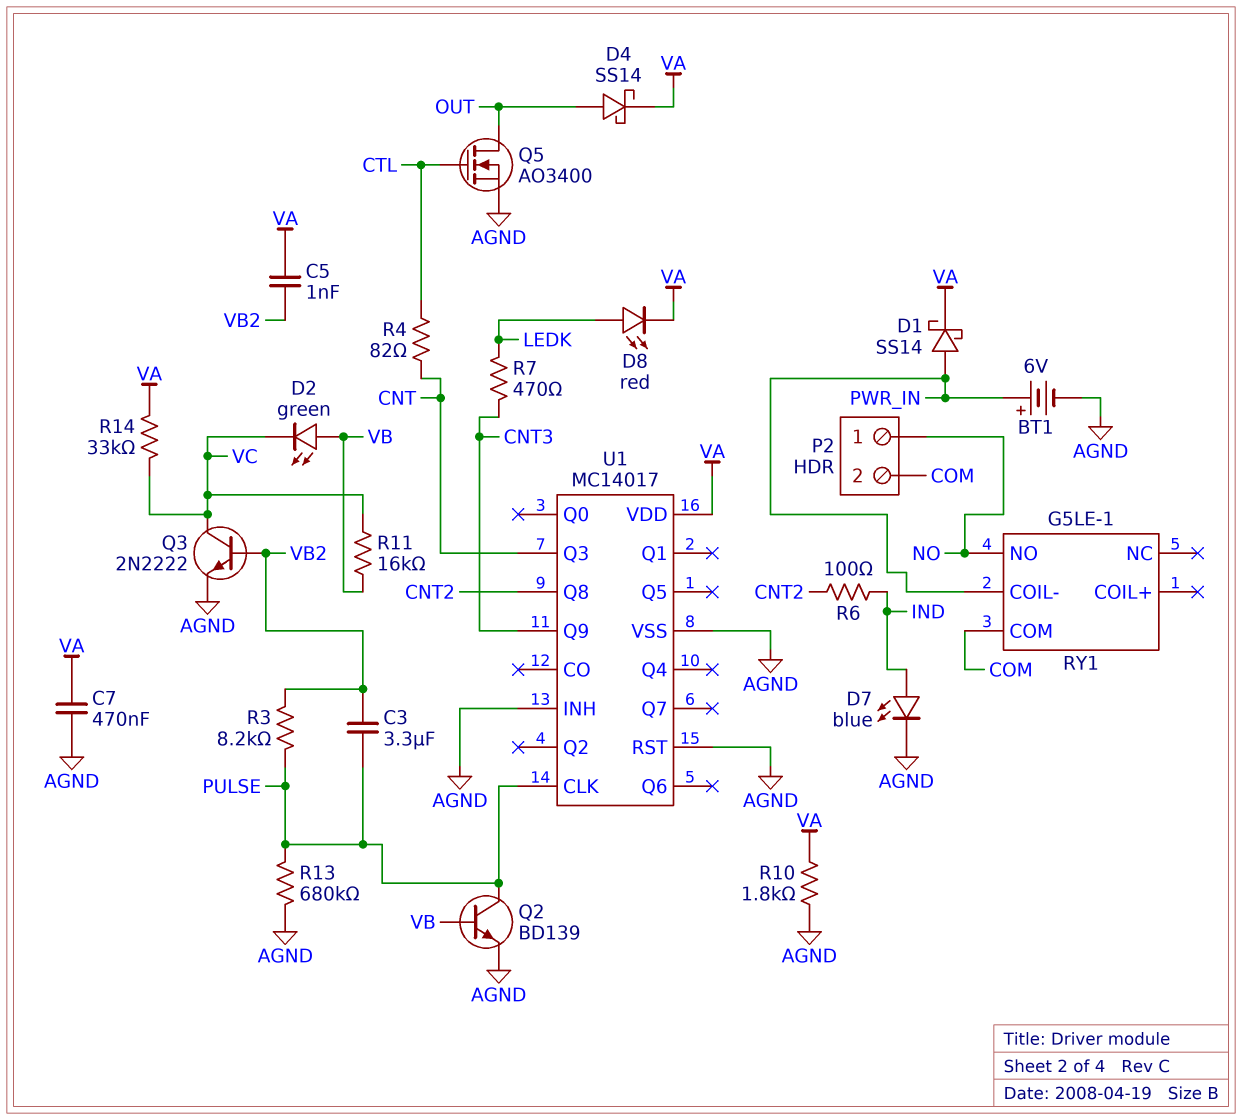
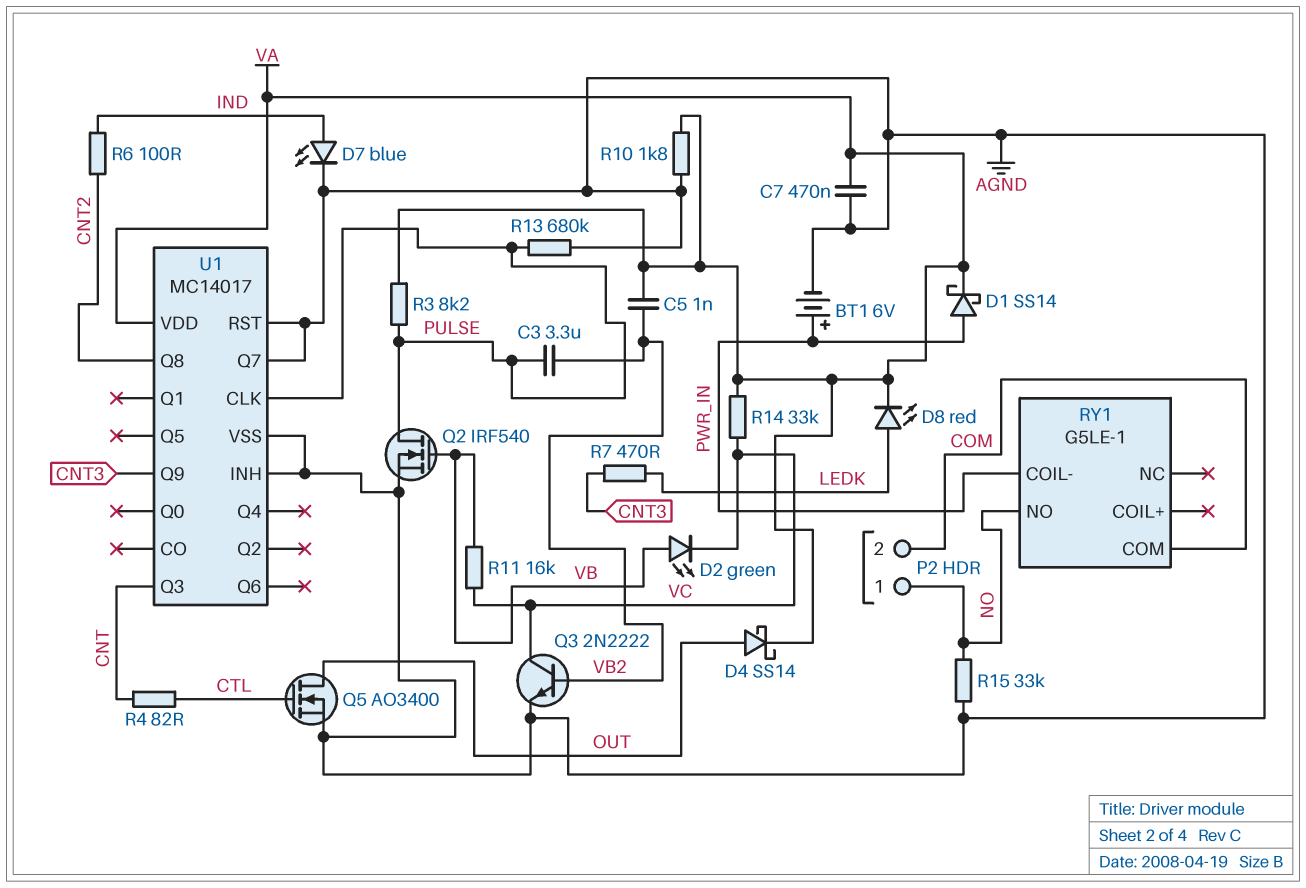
Q2: NPN BD139 (B VB, C PULSE, E AGND) -> NMOS IRF540 (G VB, D PULSE, S AGND)
R3: 8.2k (PULSE, VB2) -> 8.2k (PULSE, VA)
R15: none -> 33k (AGND, NO)
U1 pin Q7: none -> AGND

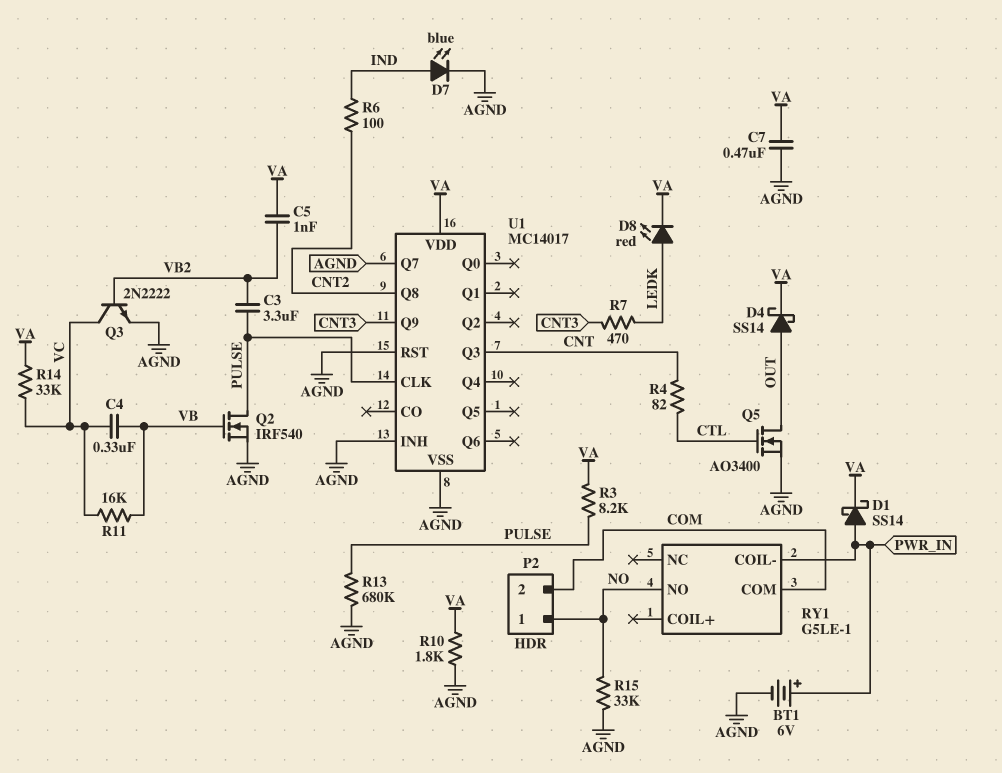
C4: none -> 330nF (VB, VC)
D2: LED green (A VB, K VC) -> none

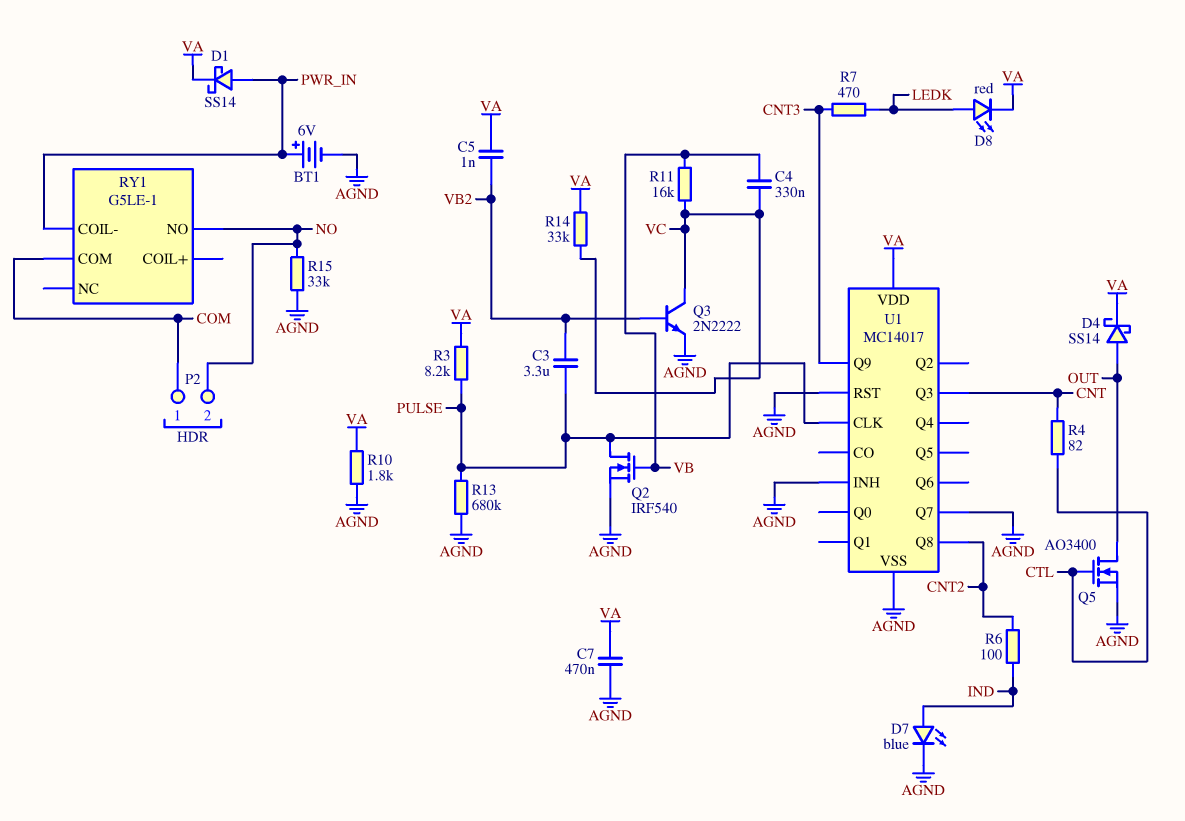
P2 pin 1: NO -> COM
P2 pin 2: COM -> NO

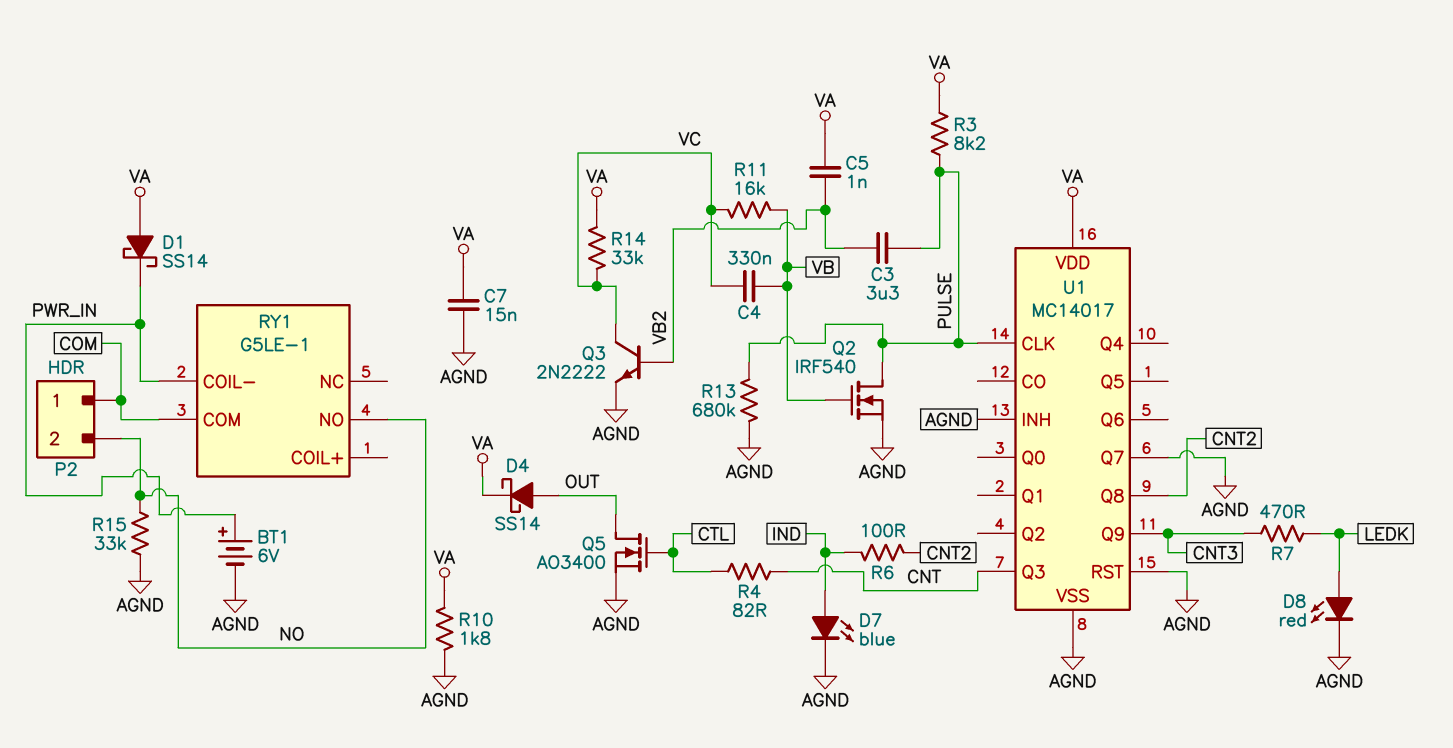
C7: 470nF (AGND, VA) -> 15nF (AGND, VA)
D1: schottky SS14 (A PWR_IN, K VA) -> schottky SS14 (A VA, K PWR_IN)
D8: LED red (A LEDK, K VA) -> LED red (A LEDK, K AGND)

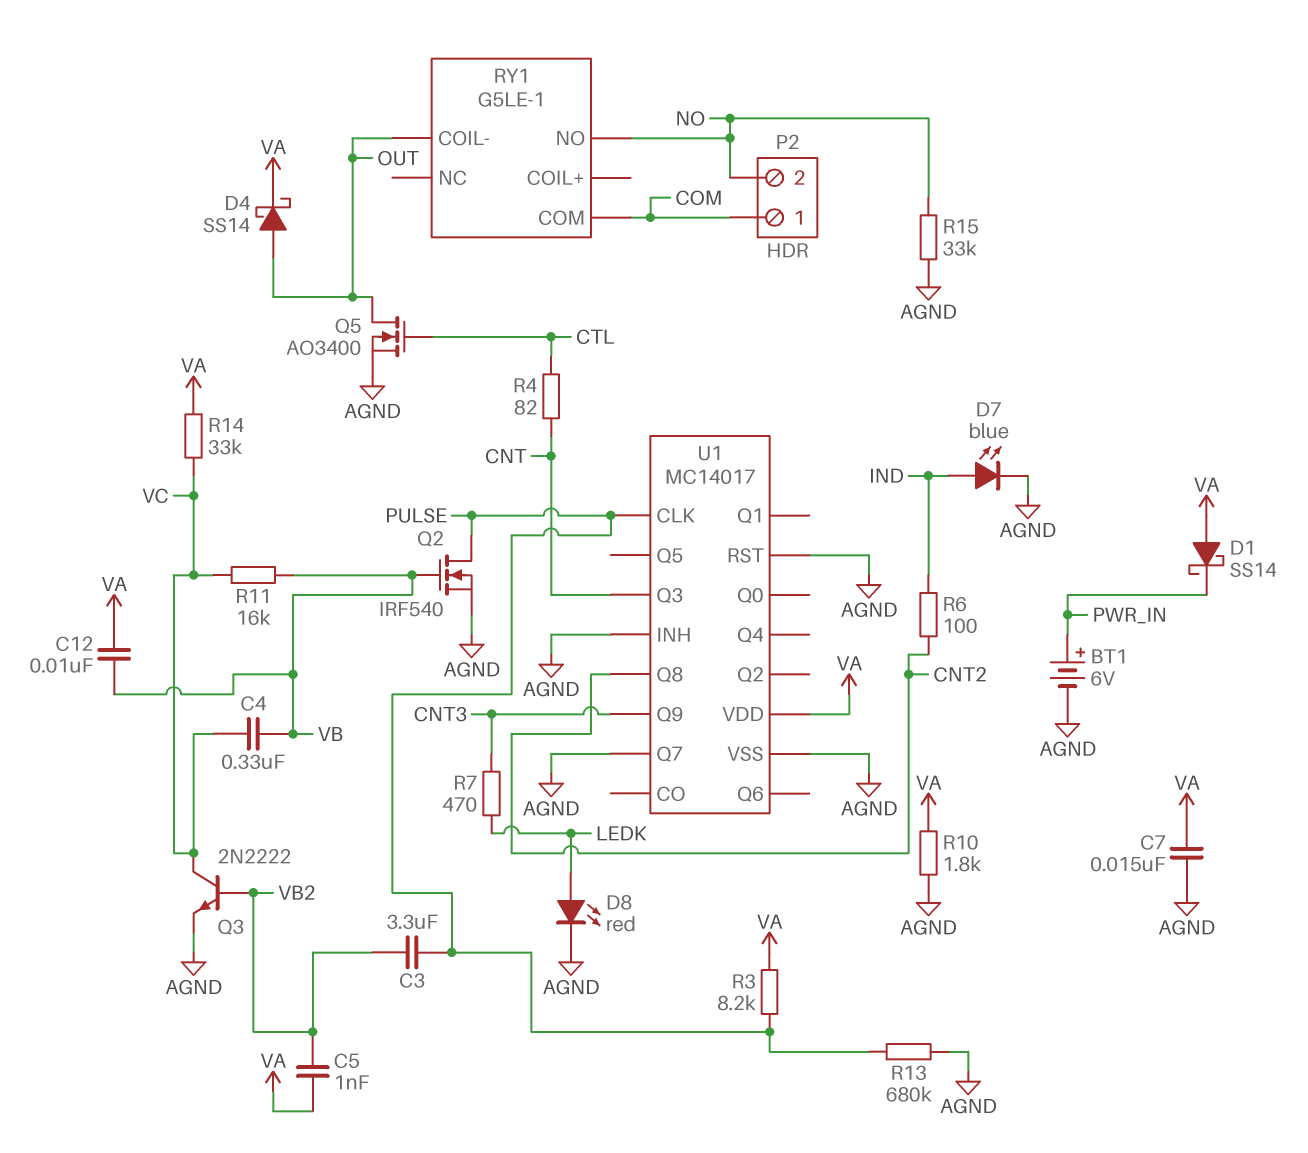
C12: none -> 10nF (VA, VB)
RY1 pin COIL-: PWR_IN -> OUT

